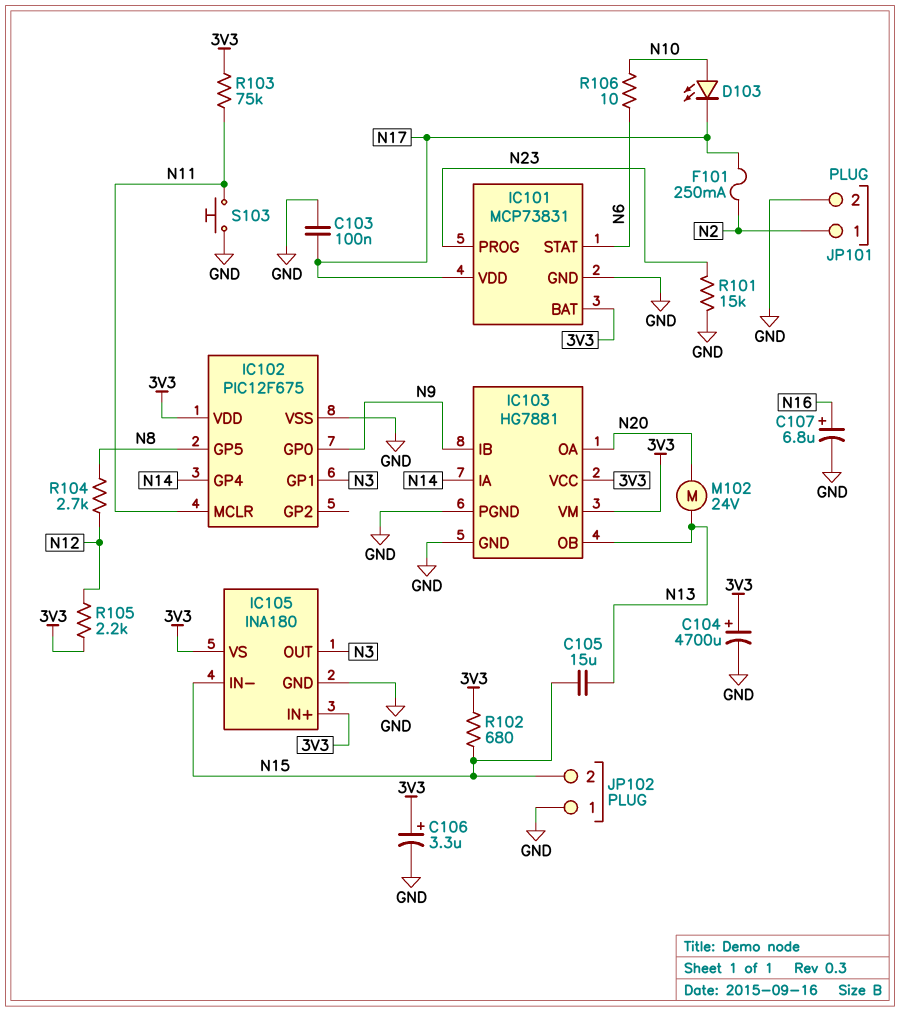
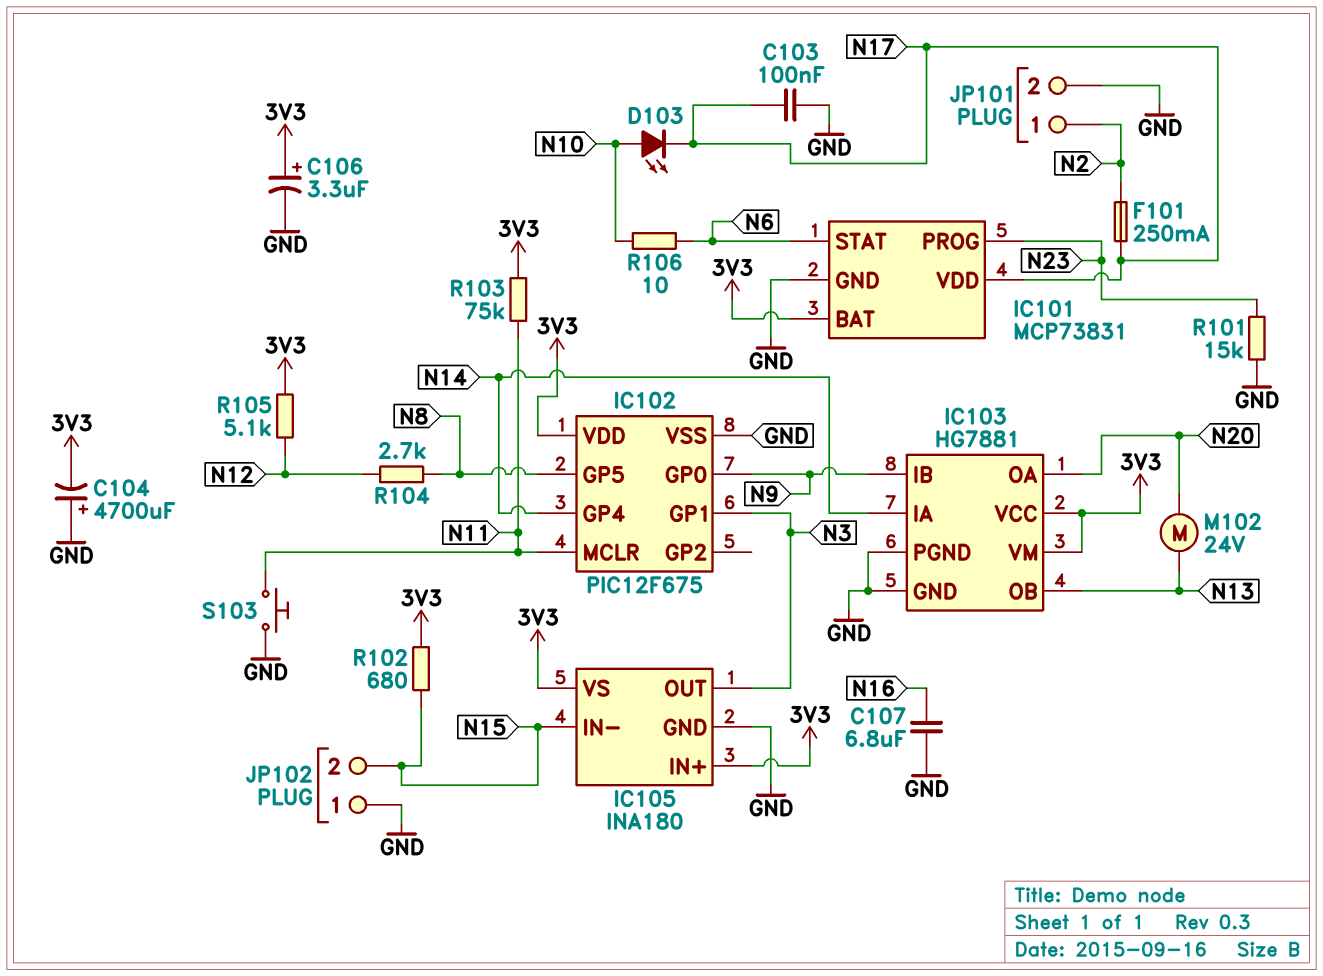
C104: 4700uF (plus 3V3, minus GND) -> 4700uF (plus GND, minus 3V3)
C105: 15uF (N13, N15) -> none
C107: 6.8uF (plus N16, minus GND) -> 6.8uF (GND, N16)
R105: 2.2k (3V3, N12) -> 5.1k (3V3, N12)

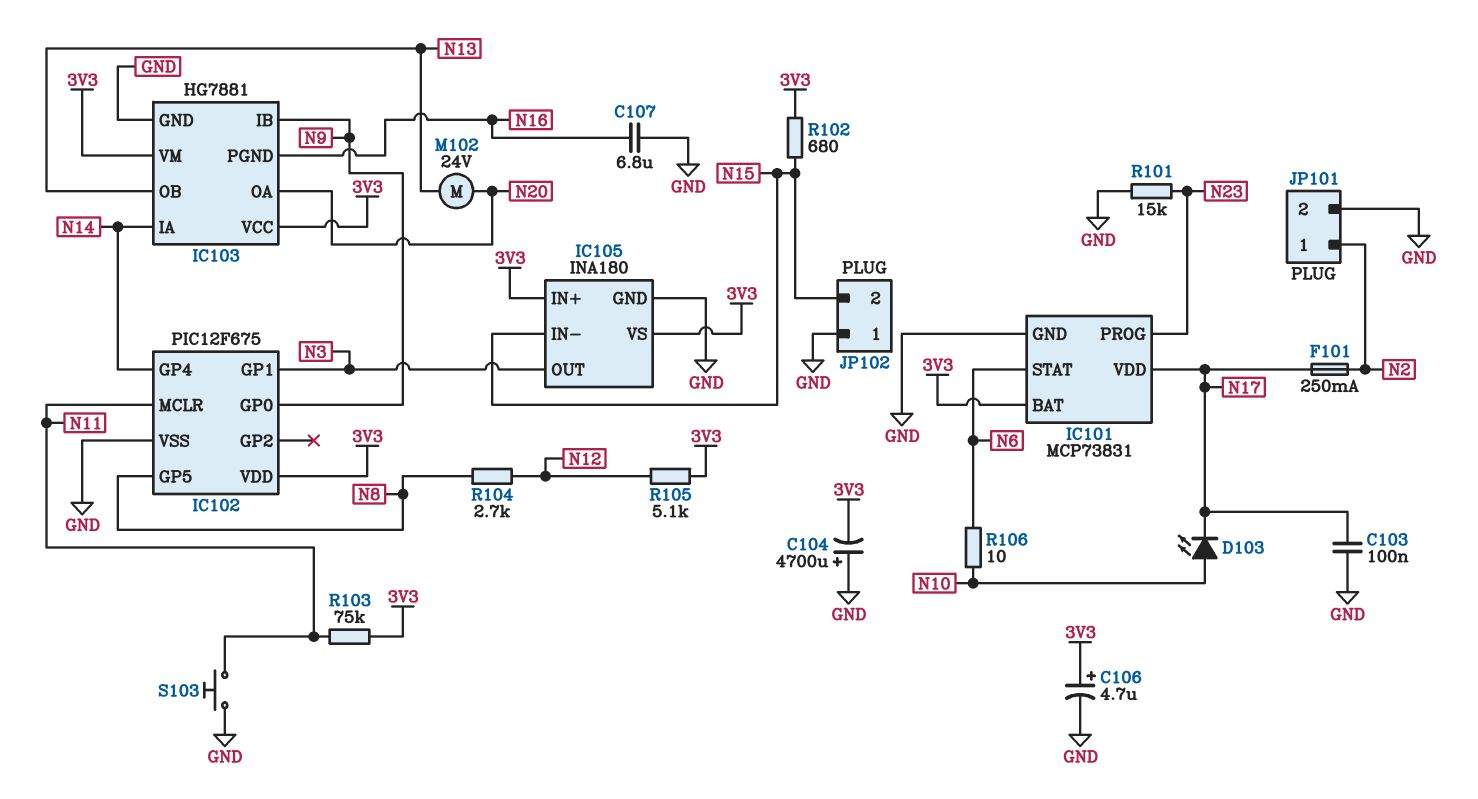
C106: 3.3uF (plus 3V3, minus GND) -> 4.7uF (plus 3V3, minus GND)
IC103 pin PGND: GND -> N16

